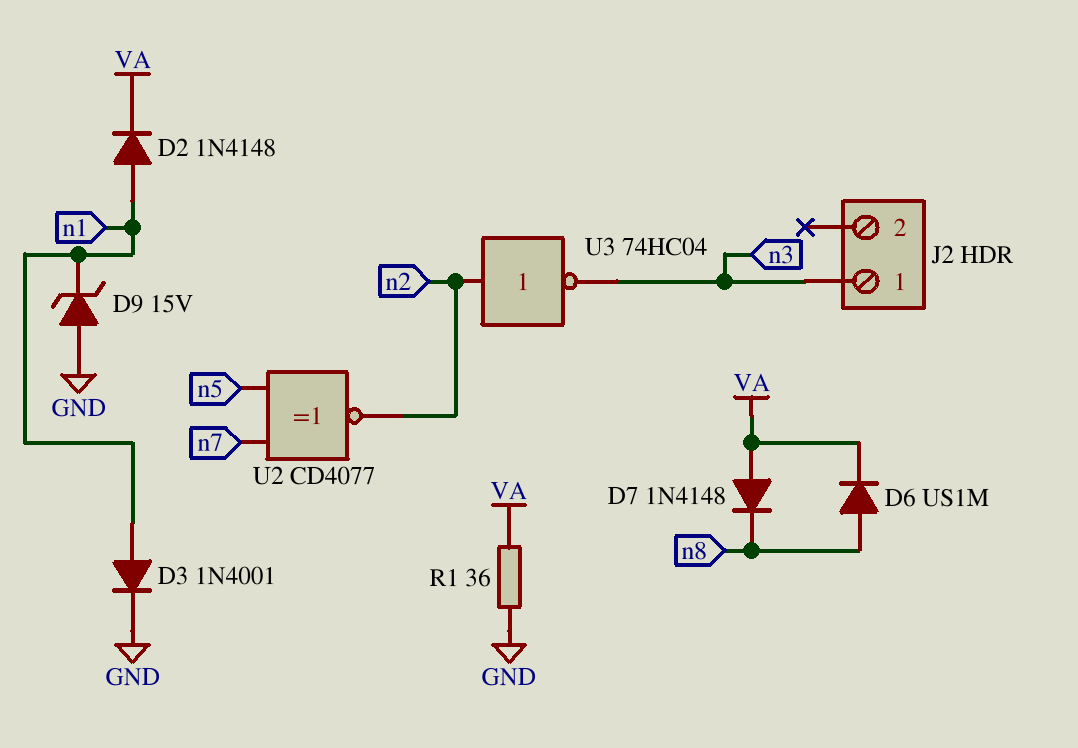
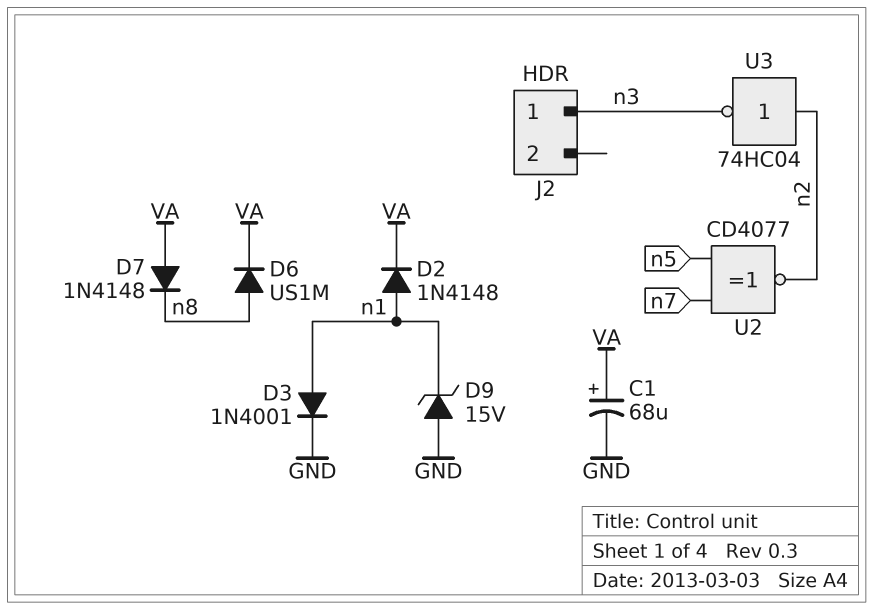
C1: none -> 68uF (plus VA, minus GND)
R1: 36 (GND, VA) -> none

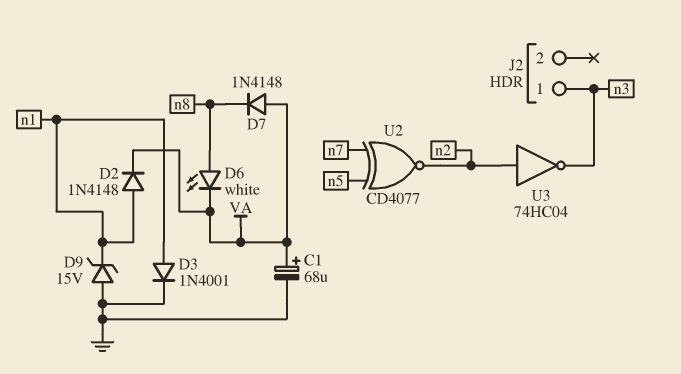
D6: diode US1M (A n8, K VA) -> LED white (A n8, K VA)

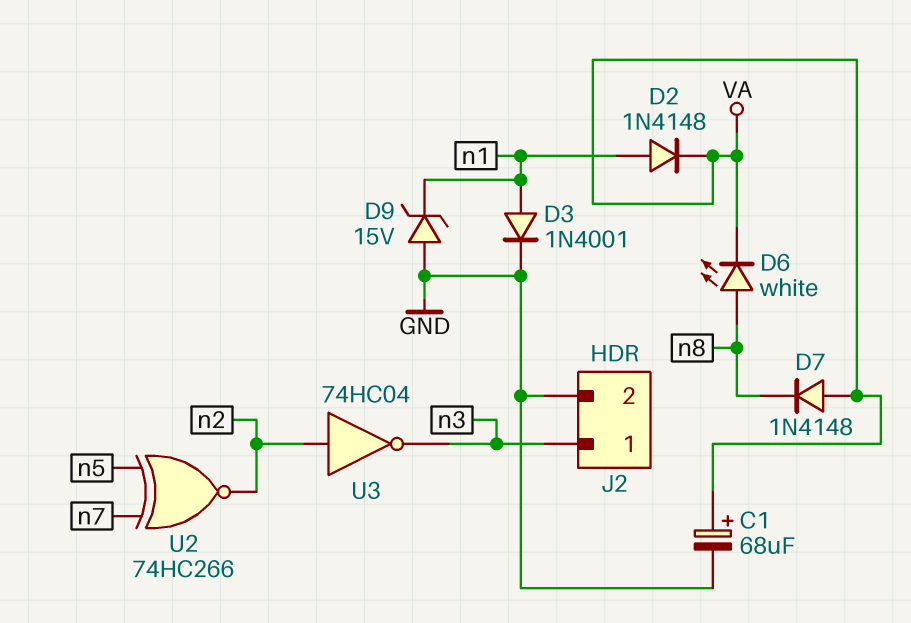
J2 pin 2: none -> GND
U2: XNOR CD4077 (in n5, in n7, out n2) -> XNOR 74HC266 (in n5, in n7, out n2)

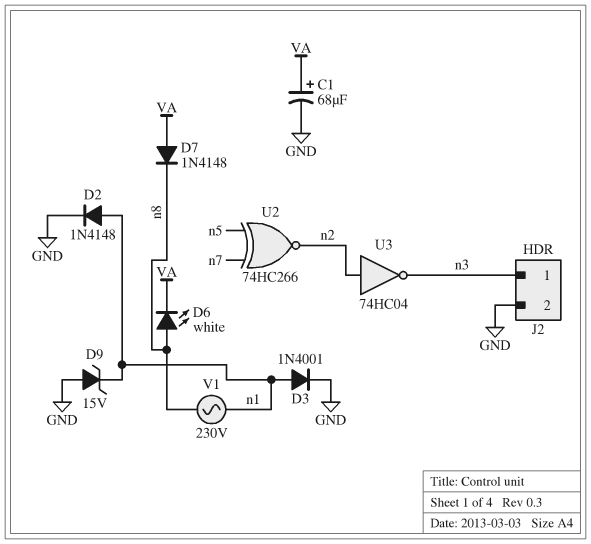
D2: diode 1N4148 (A n1, K VA) -> diode 1N4148 (A n1, K GND)
V1: none -> AC 230V (n1, n8)

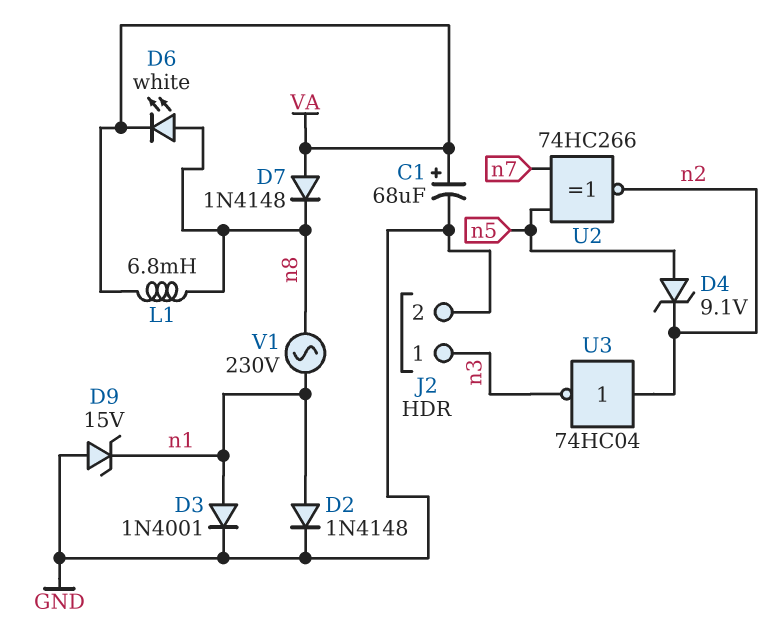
D4: none -> zener 9.1V (A n5, K n2)
L1: none -> 6.8mH (VA, n8)

